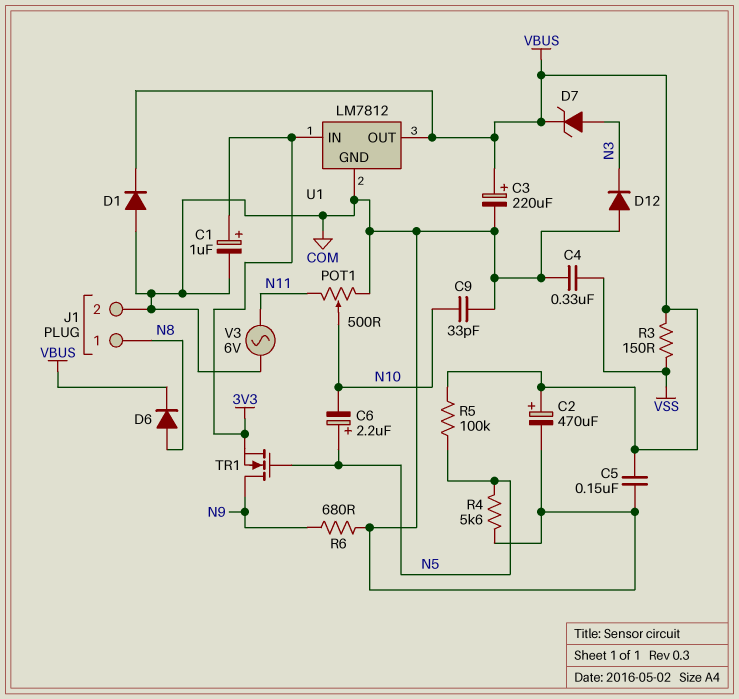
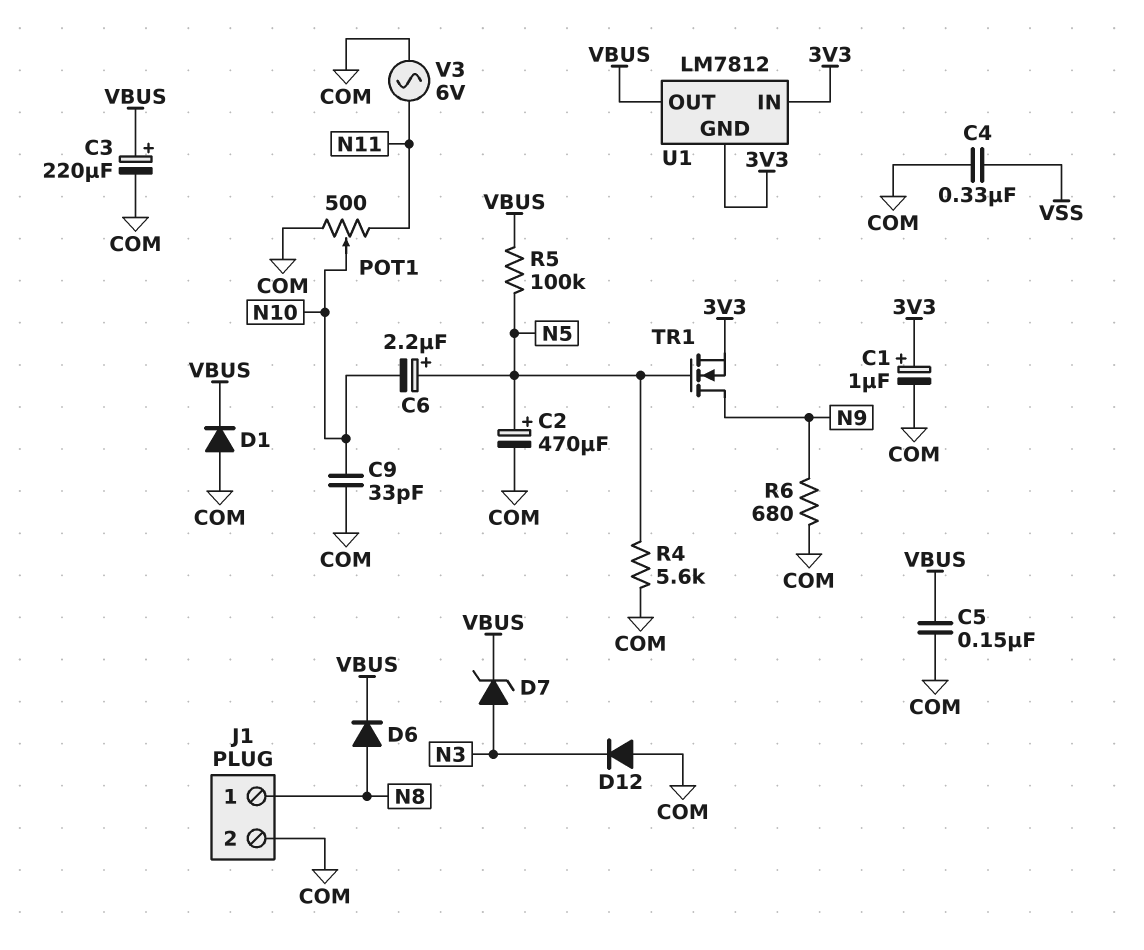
C2: 470uF (plus VBUS, minus COM) -> 470uF (plus N5, minus COM)
R3: 150 (VBUS, VSS) -> none
U1 pin GND: COM -> 3V3

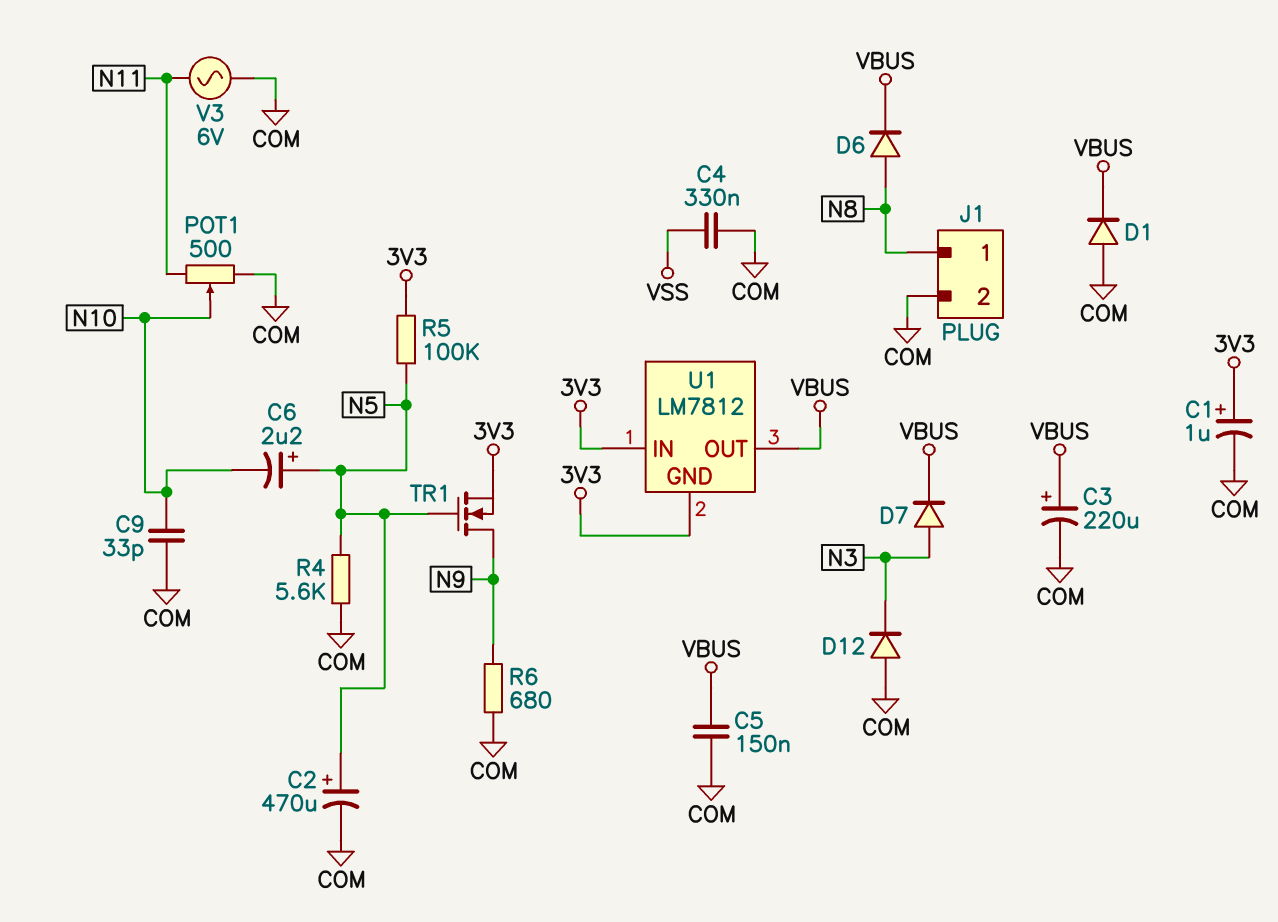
D7: zener (A N3, K VBUS) -> diode (A N3, K VBUS)
R5: 100k (N5, VBUS) -> 100k (3V3, N5)

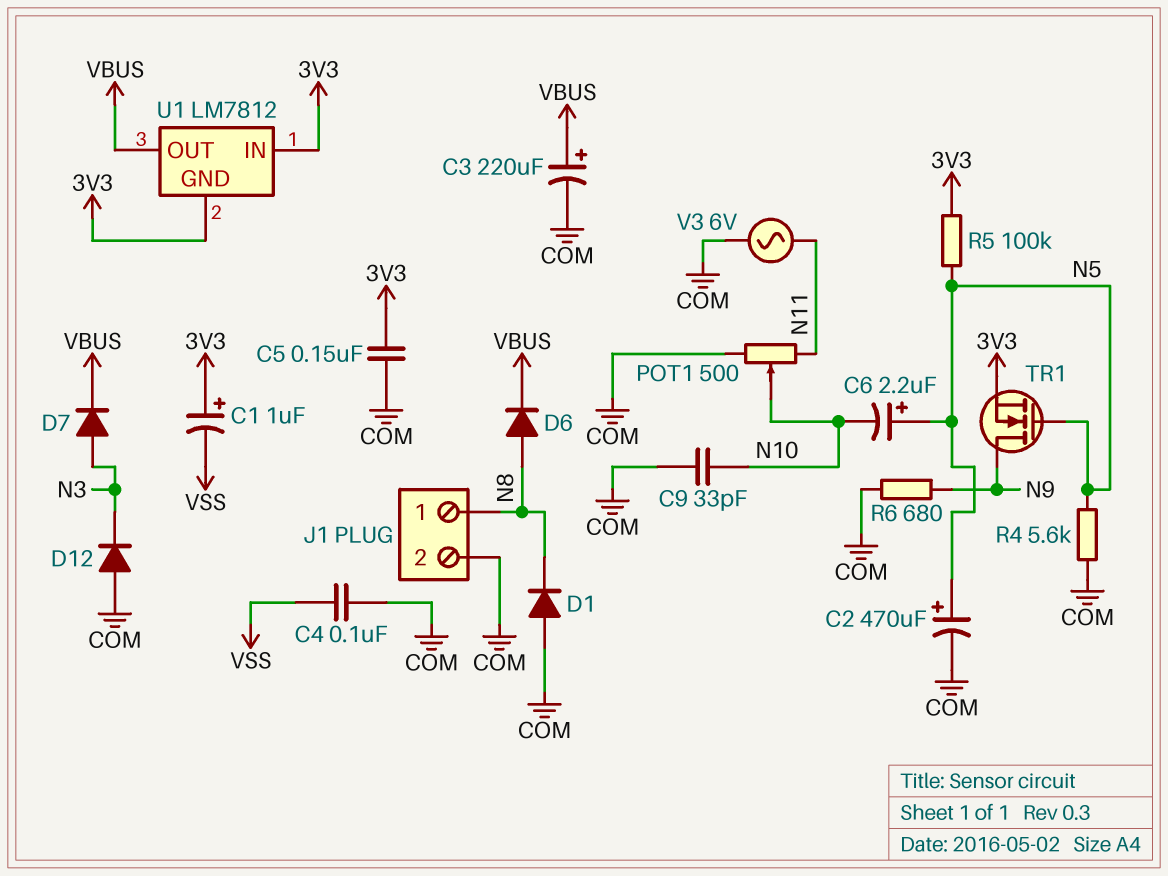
C1: 1uF (plus 3V3, minus COM) -> 1uF (plus 3V3, minus VSS)
C4: 330nF (COM, VSS) -> 100nF (COM, VSS)
C5: 150nF (COM, VBUS) -> 150nF (3V3, COM)
D1: diode (A COM, K VBUS) -> diode (A COM, K N8)

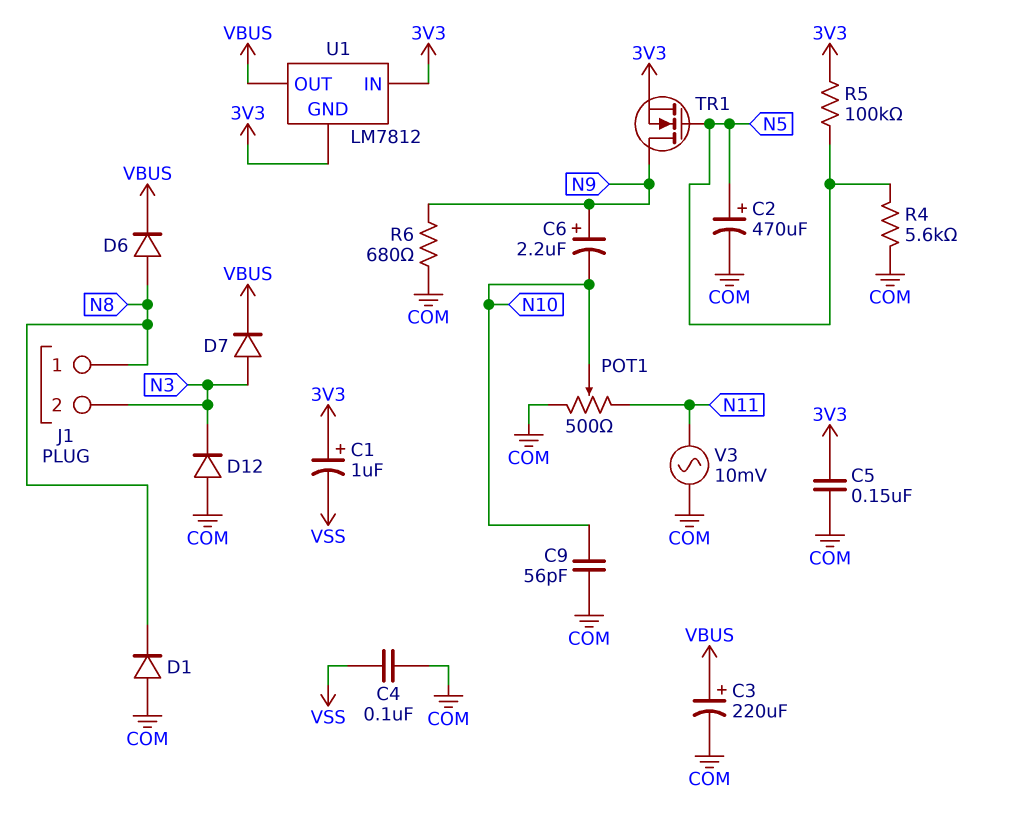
C6: 2.2uF (plus N5, minus N10) -> 2.2uF (plus N9, minus N10)
C9: 33pF (COM, N10) -> 56pF (COM, N10)
J1 pin 2: COM -> N3
V3: AC 6V (COM, N11) -> AC 10mV (COM, N11)

